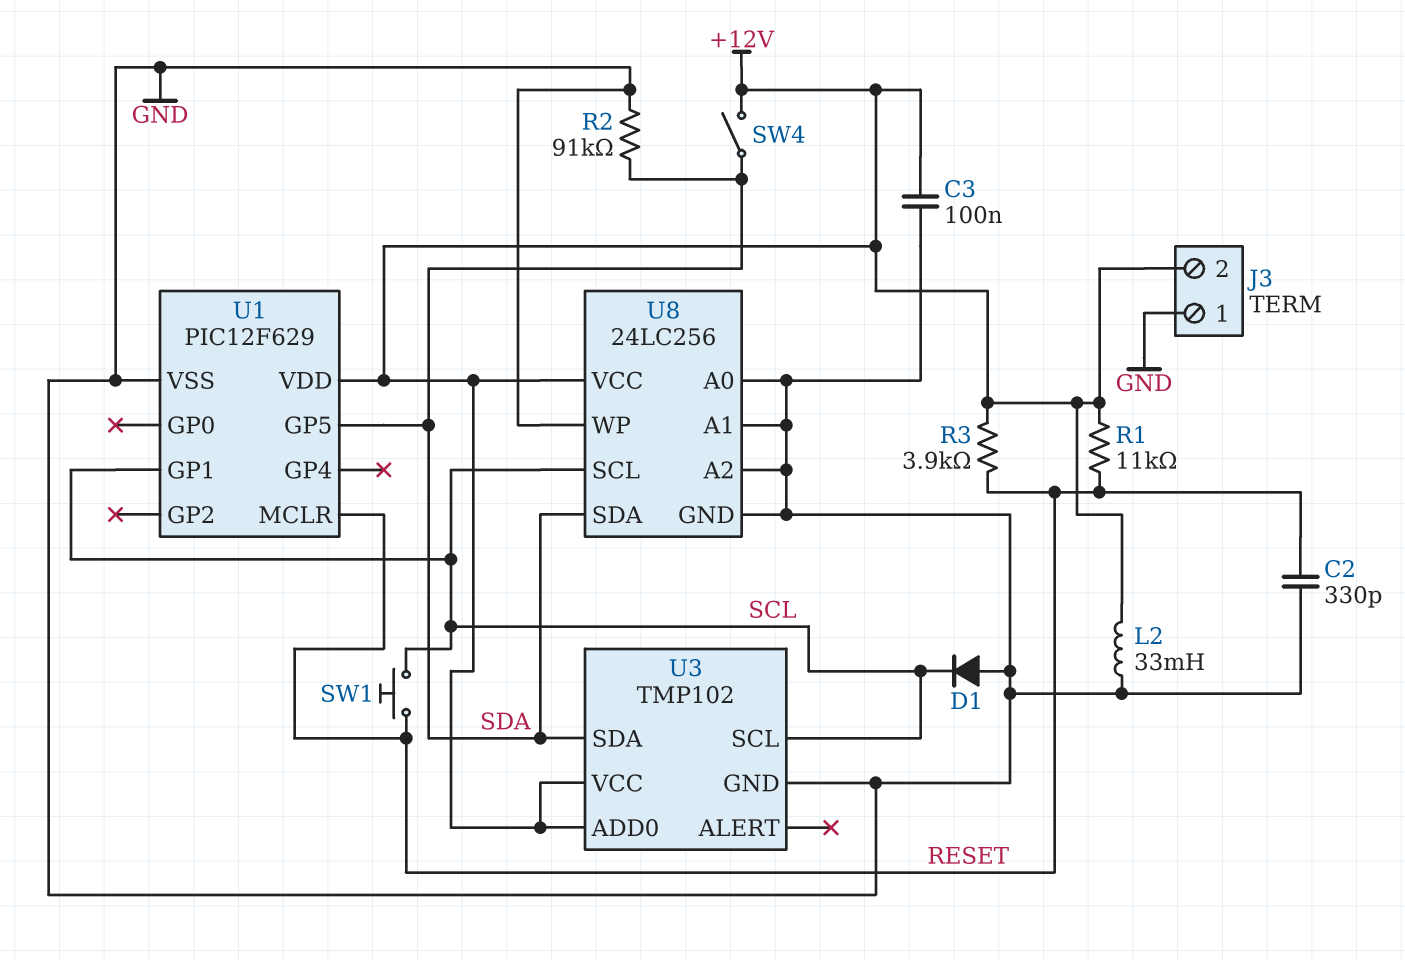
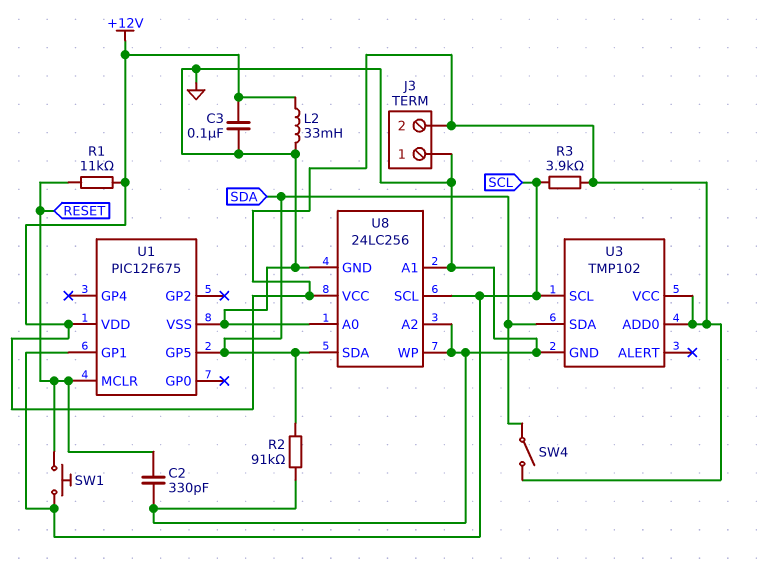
D1: diode (A GND, K SCL) -> none
R3: 3.9k (+12V, RESET) -> 3.9k (+12V, SCL)
U1: PIC12F629 -> PIC12F675

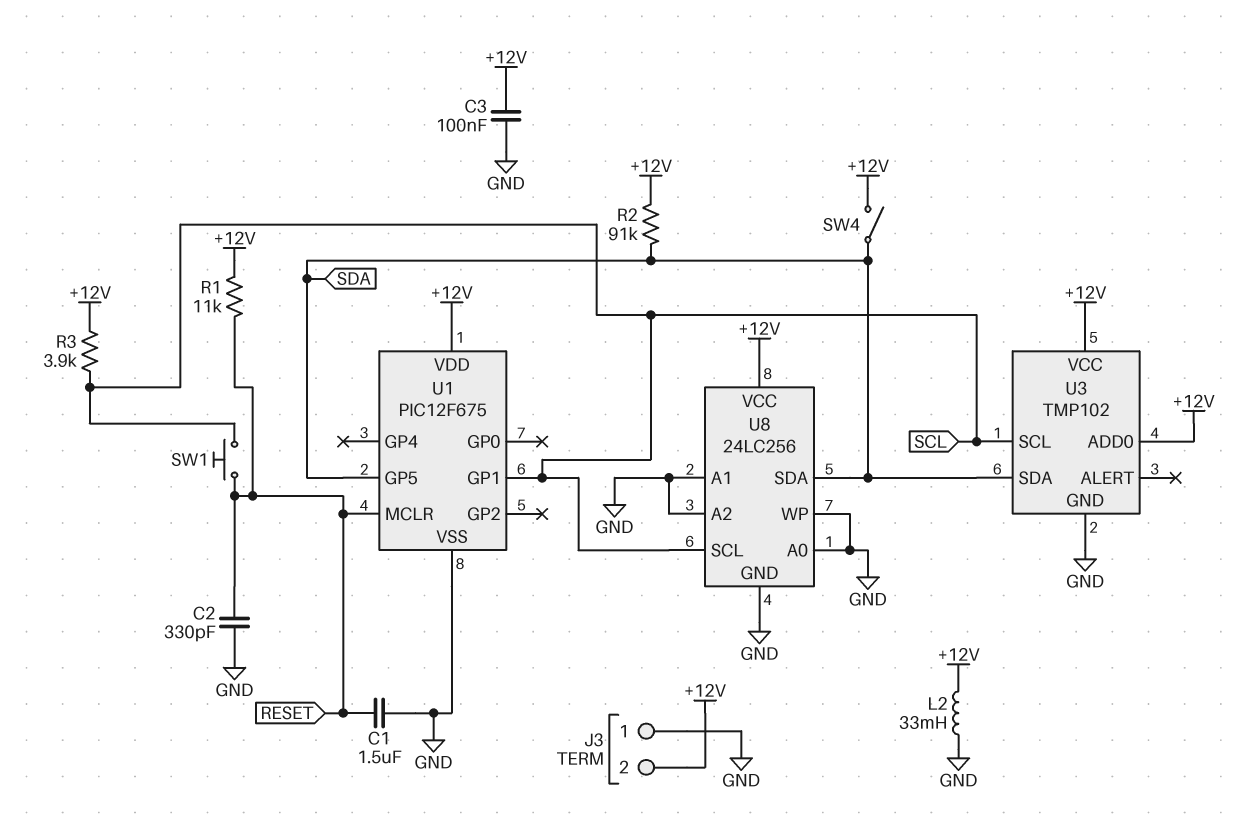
C1: none -> 1.5uF (GND, RESET)
R2: 91k (GND, SDA) -> 91k (+12V, SDA)

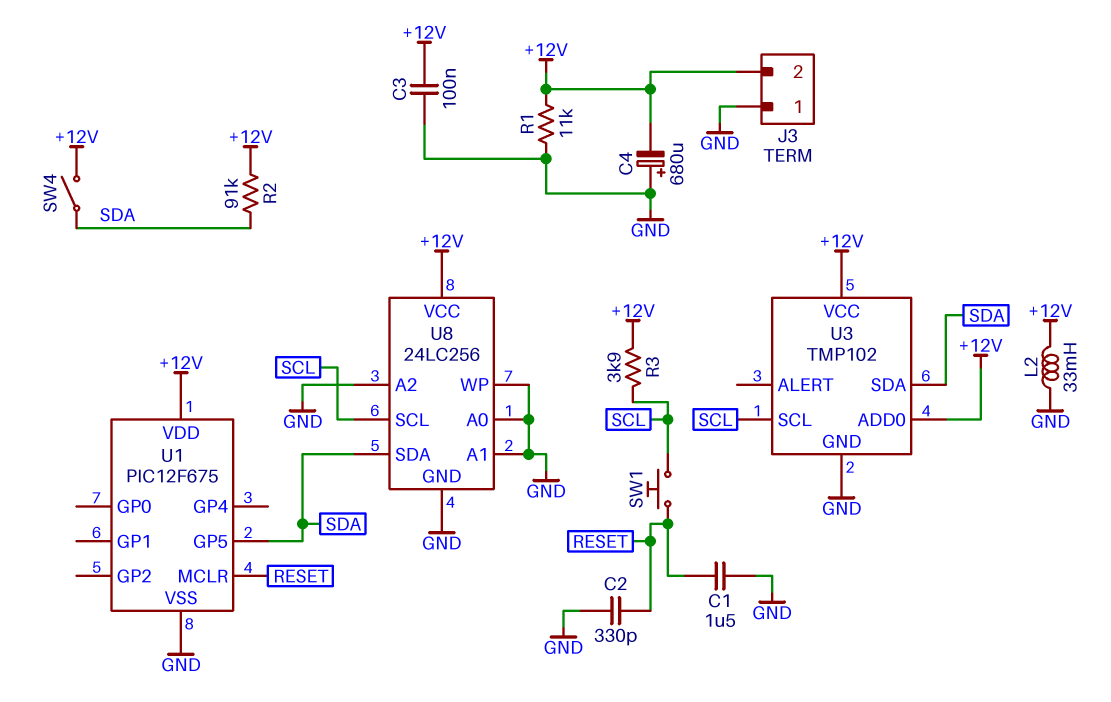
C4: none -> 680uF (plus GND, minus +12V)
R1: 11k (+12V, RESET) -> 11k (+12V, GND)
U1 pin GP1: SCL -> none

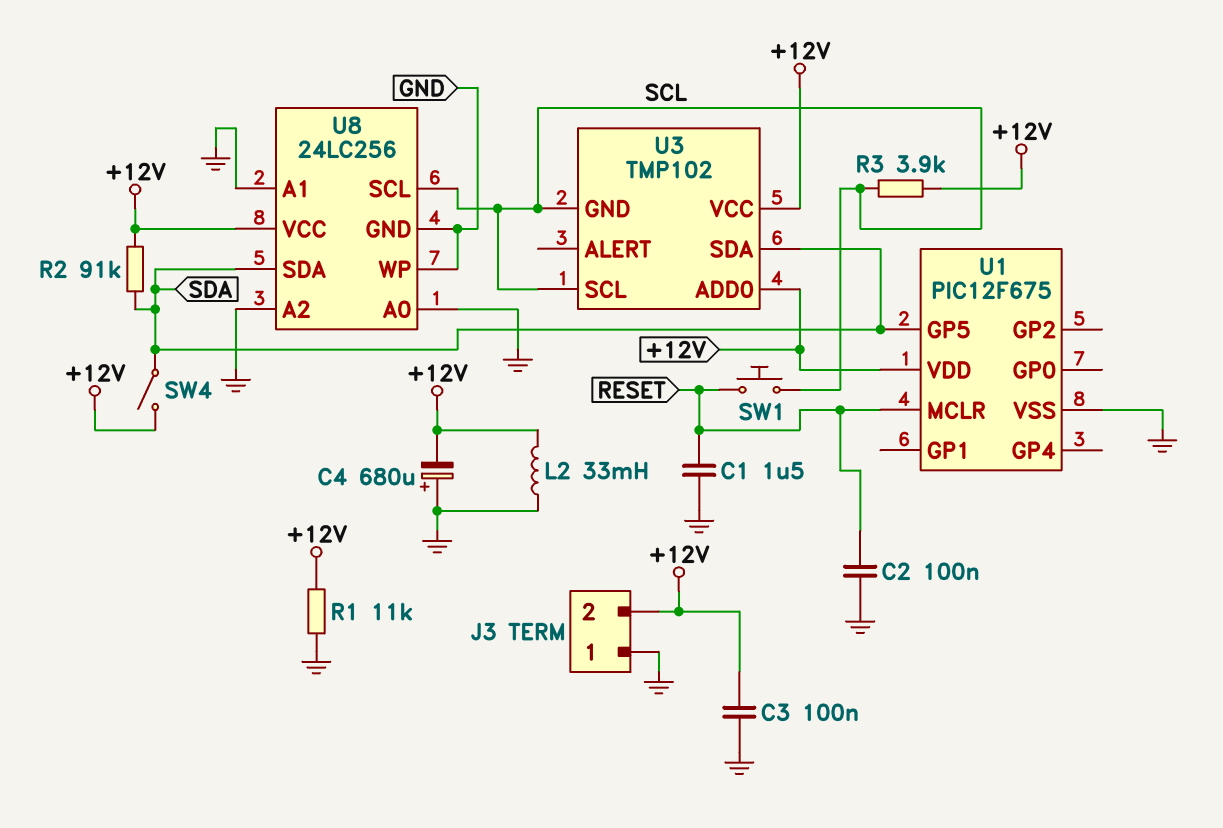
C2: 330pF (GND, RESET) -> 100nF (GND, RESET)
U3 pin GND: GND -> SCL

